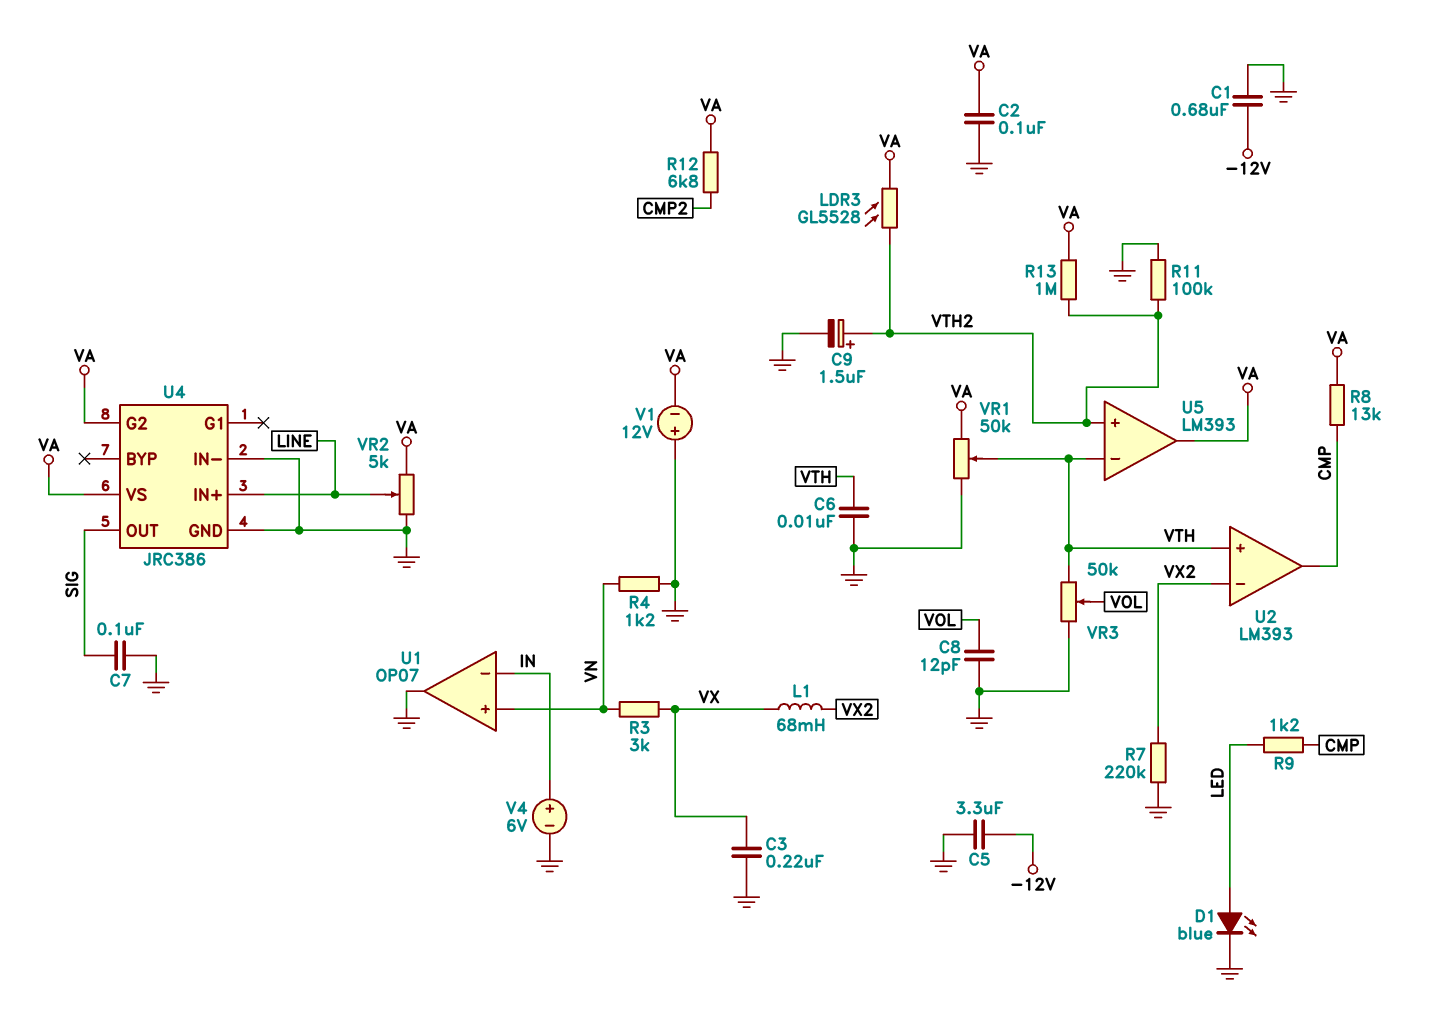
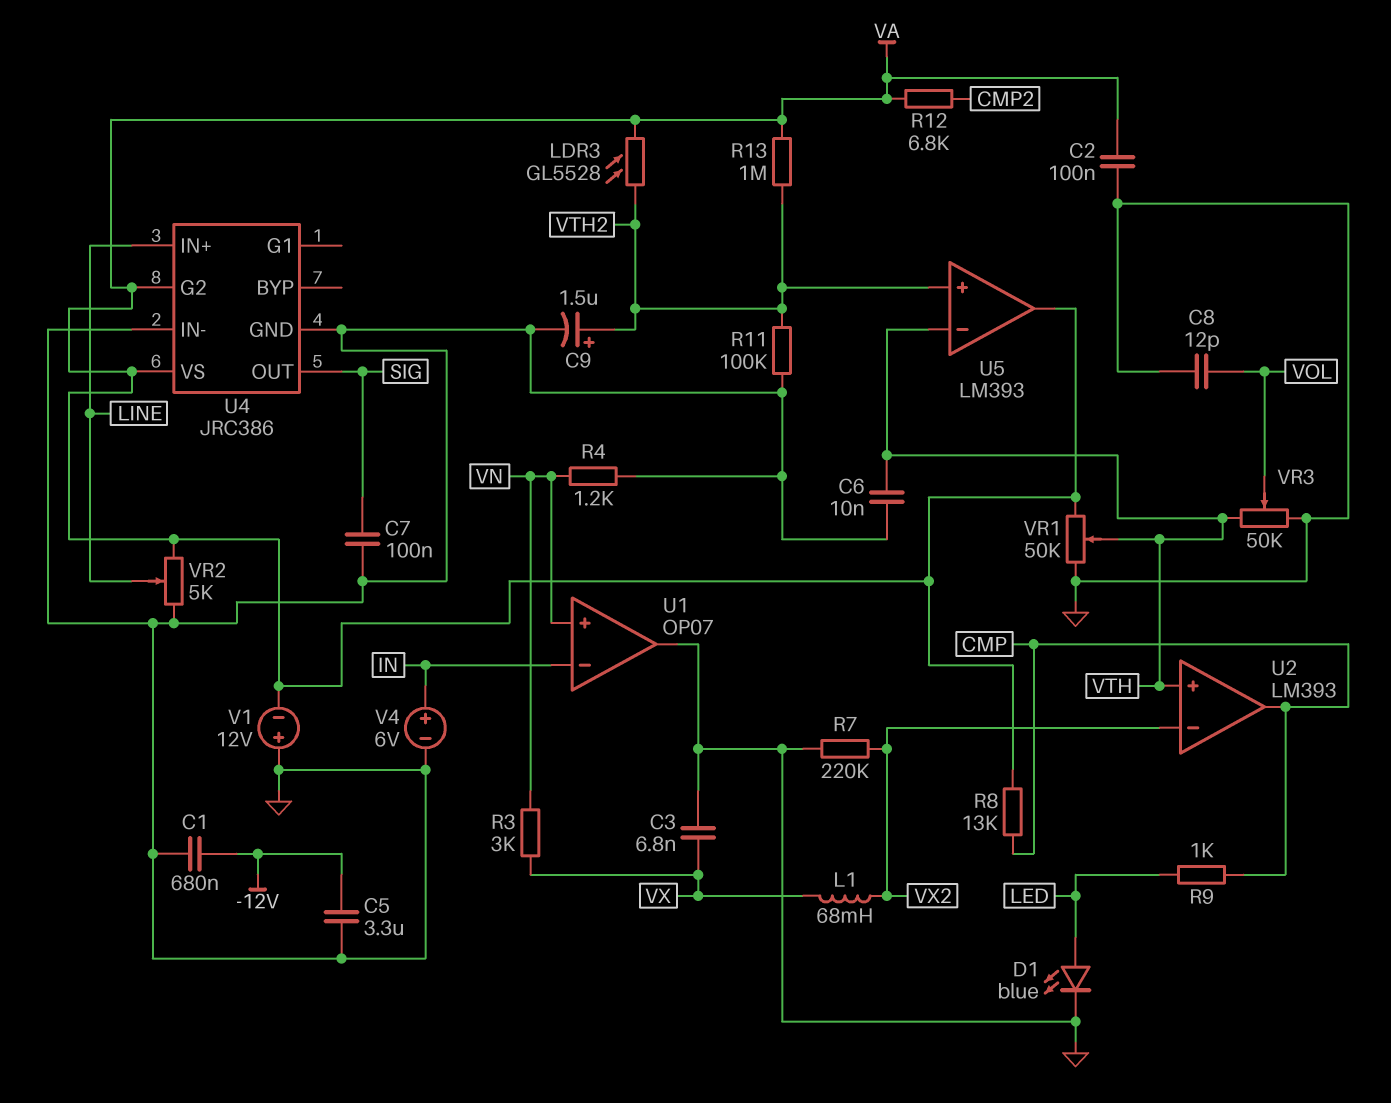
C3: 220nF (GND, VX) -> 6.8nF (GND, VX)
R9: 1.2k (CMP, LED) -> 1k (CMP, LED)

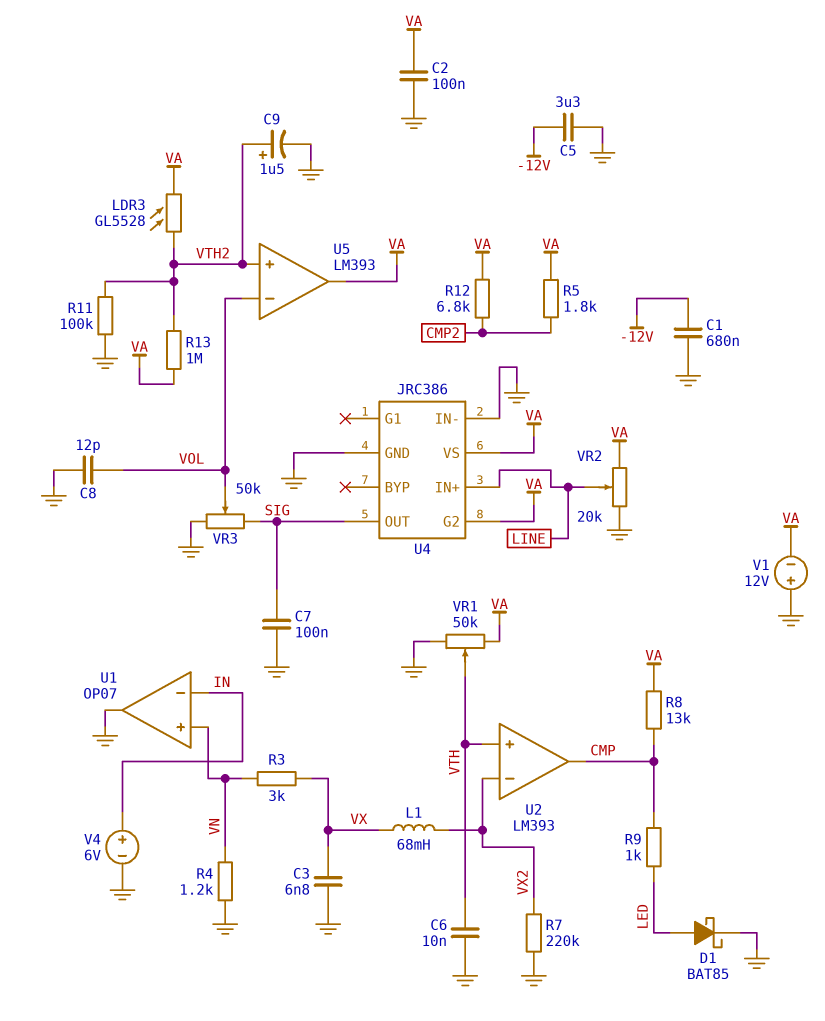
D1: LED blue (A LED, K GND) -> schottky BAT85 (A LED, K GND)
R5: none -> 1.8k (CMP2, VA)
U5 pin in-: VTH -> VOL
VR2: 5k (GND, VA, wiper LINE) -> 20k (GND, VA, wiper LINE)
VR3: 50k (GND, VTH, wiper VOL) -> 50k (GND, SIG, wiper VOL)

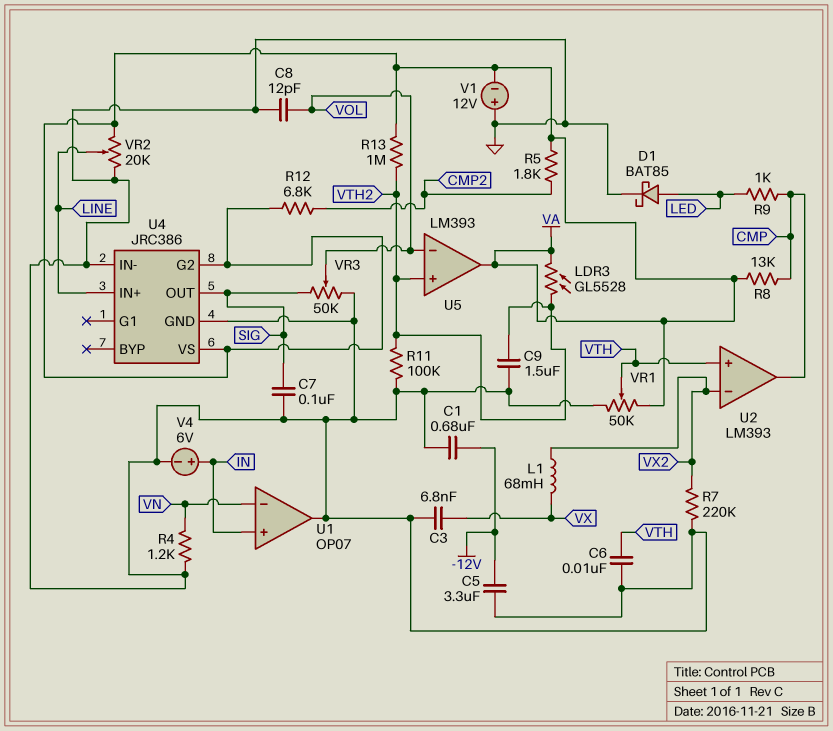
C2: 100nF (GND, VA) -> none
C9: 1.5uF (plus VTH2, minus GND) -> 1.5uF (GND, VTH2)
R3: 3k (VN, VX) -> none
U1 pin in+: VN -> IN
U1 pin in-: IN -> VN

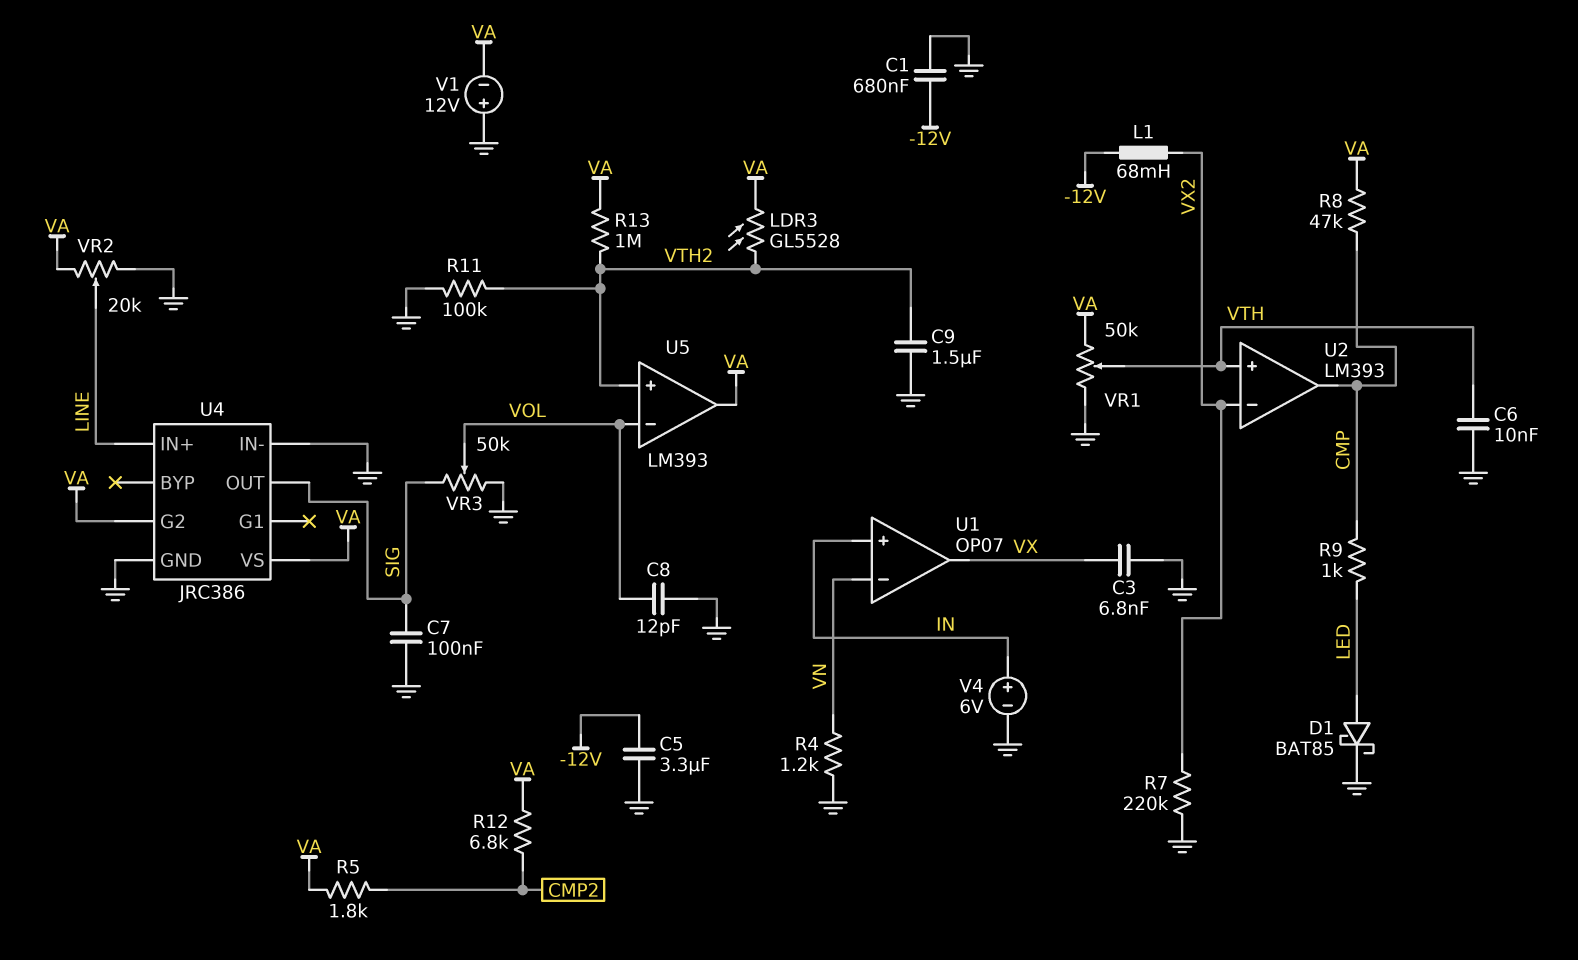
L1: 68mH (VX, VX2) -> 68mH (-12V, VX2)
R8: 13k (CMP, VA) -> 47k (CMP, VA)
U1 pin out: GND -> VX

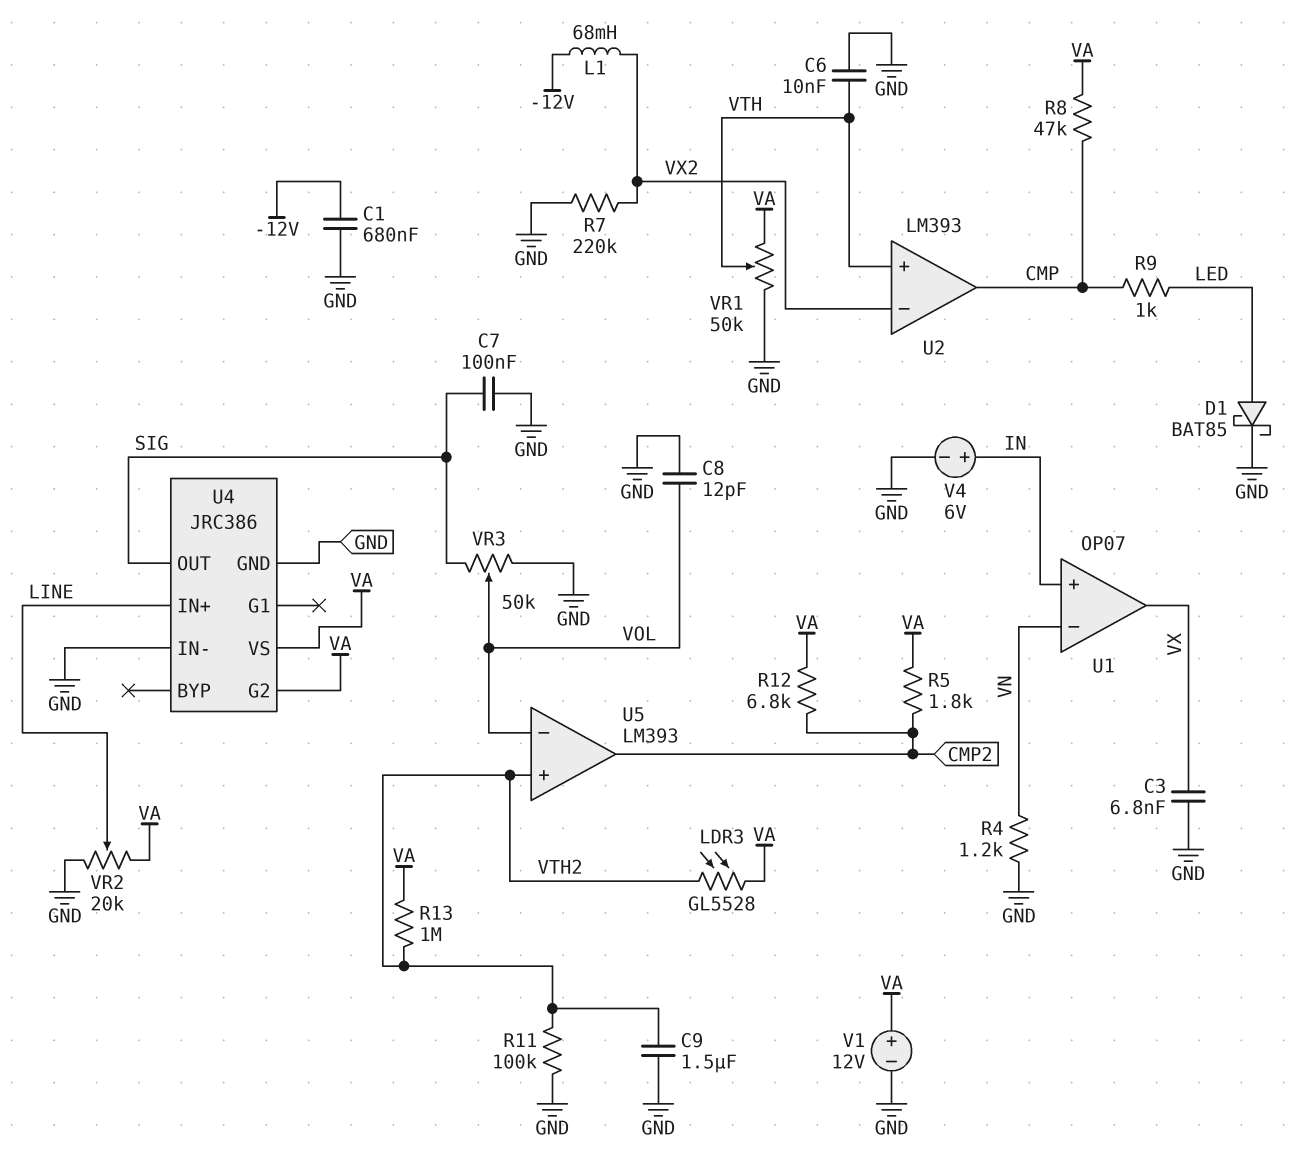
C5: 3.3uF (-12V, GND) -> none
U5 pin out: VA -> CMP2
V1: 12V (plus GND, minus VA) -> 12V (plus VA, minus GND)

